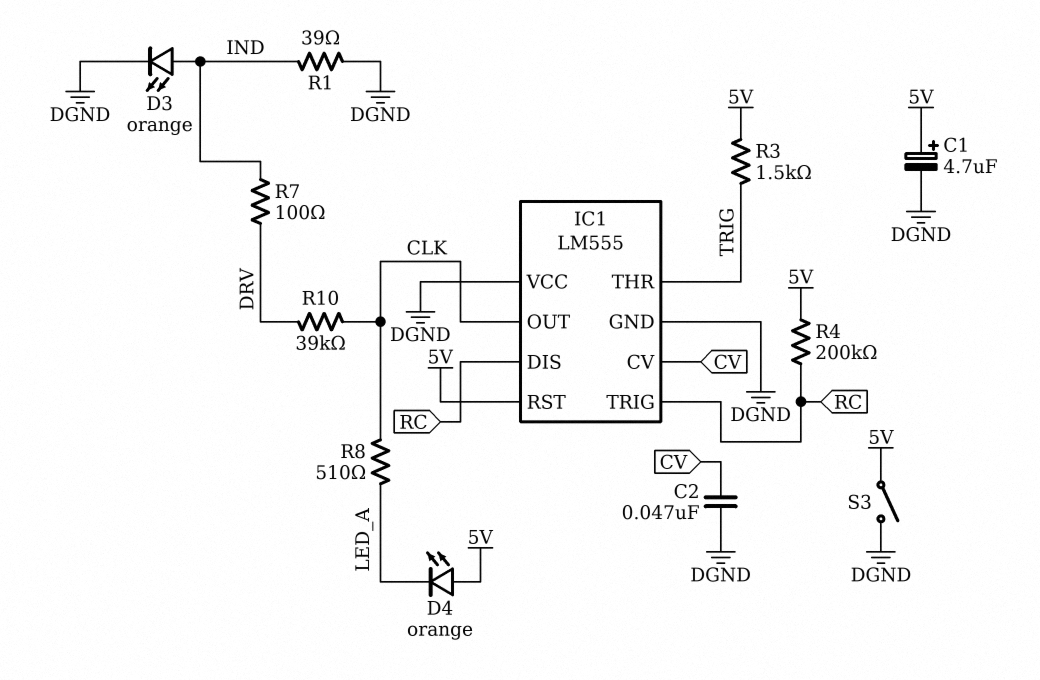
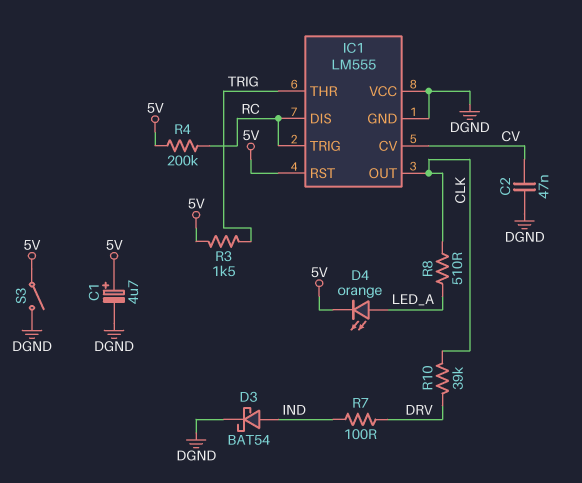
D3: LED orange (A IND, K DGND) -> schottky BAT54 (A IND, K DGND)
D4: LED orange (A 5V, K LED_A) -> LED orange (A LED_A, K 5V)
R1: 39 (DGND, IND) -> none

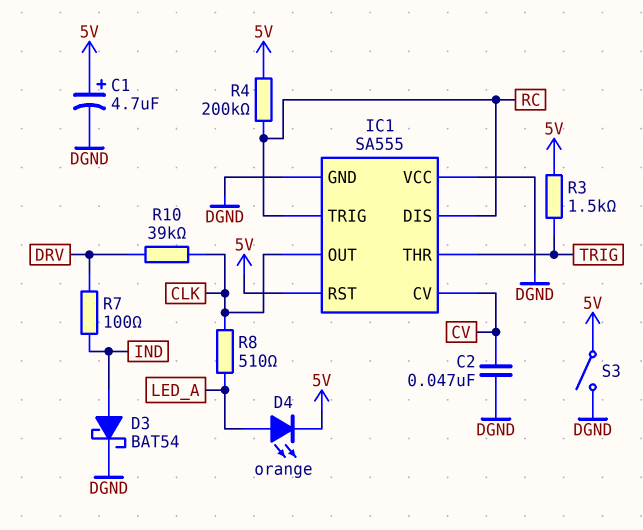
IC1: LM555 -> SA555

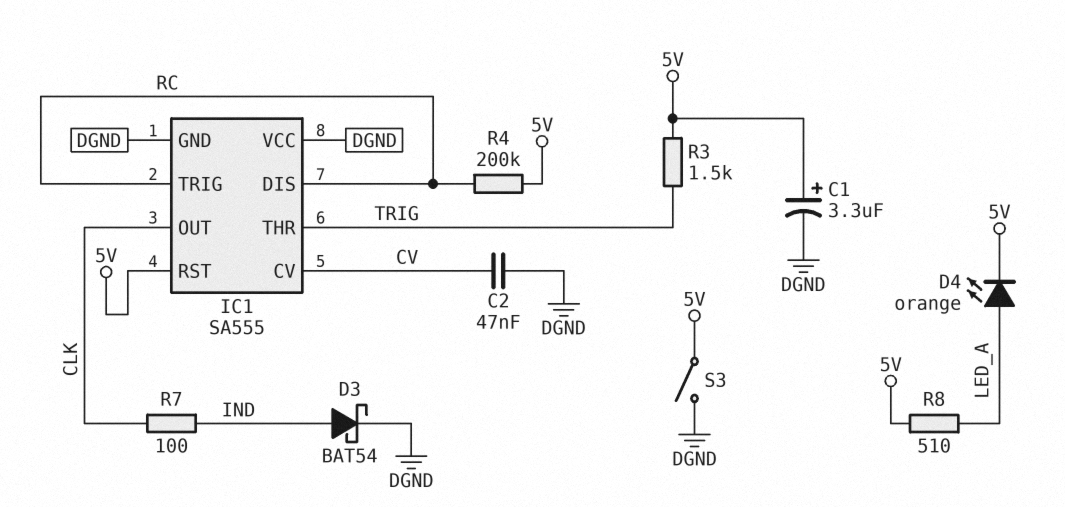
C1: 4.7uF (plus 5V, minus DGND) -> 3.3uF (plus 5V, minus DGND)
R7: 100 (DRV, IND) -> 100 (CLK, IND)
R8: 510 (CLK, LED_A) -> 510 (5V, LED_A)
R10: 39k (CLK, DRV) -> none

